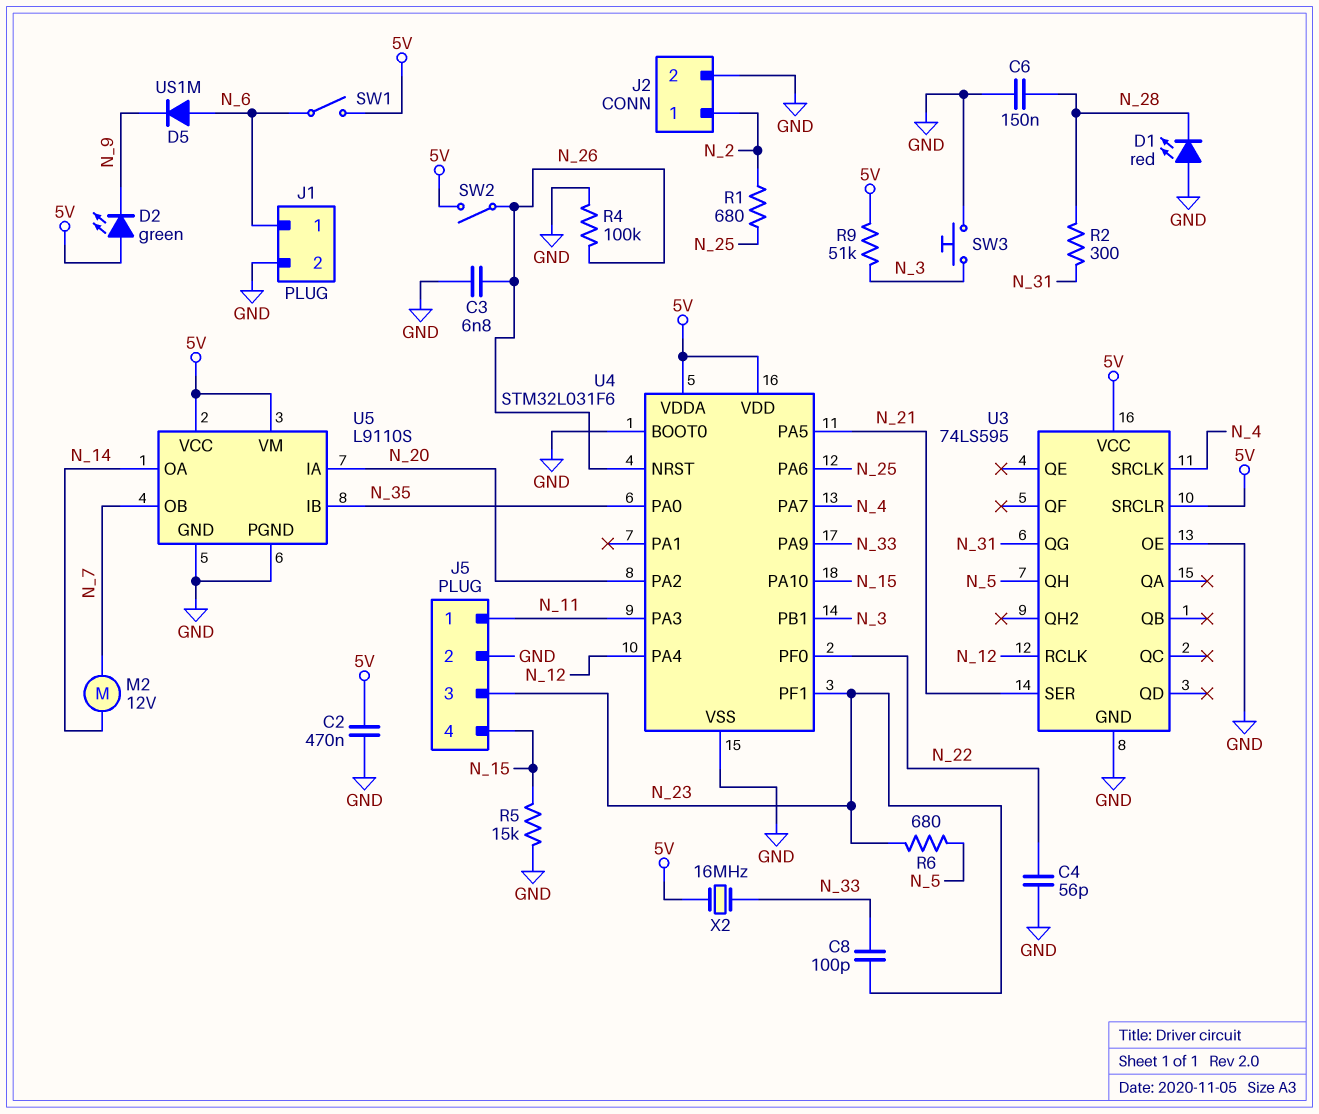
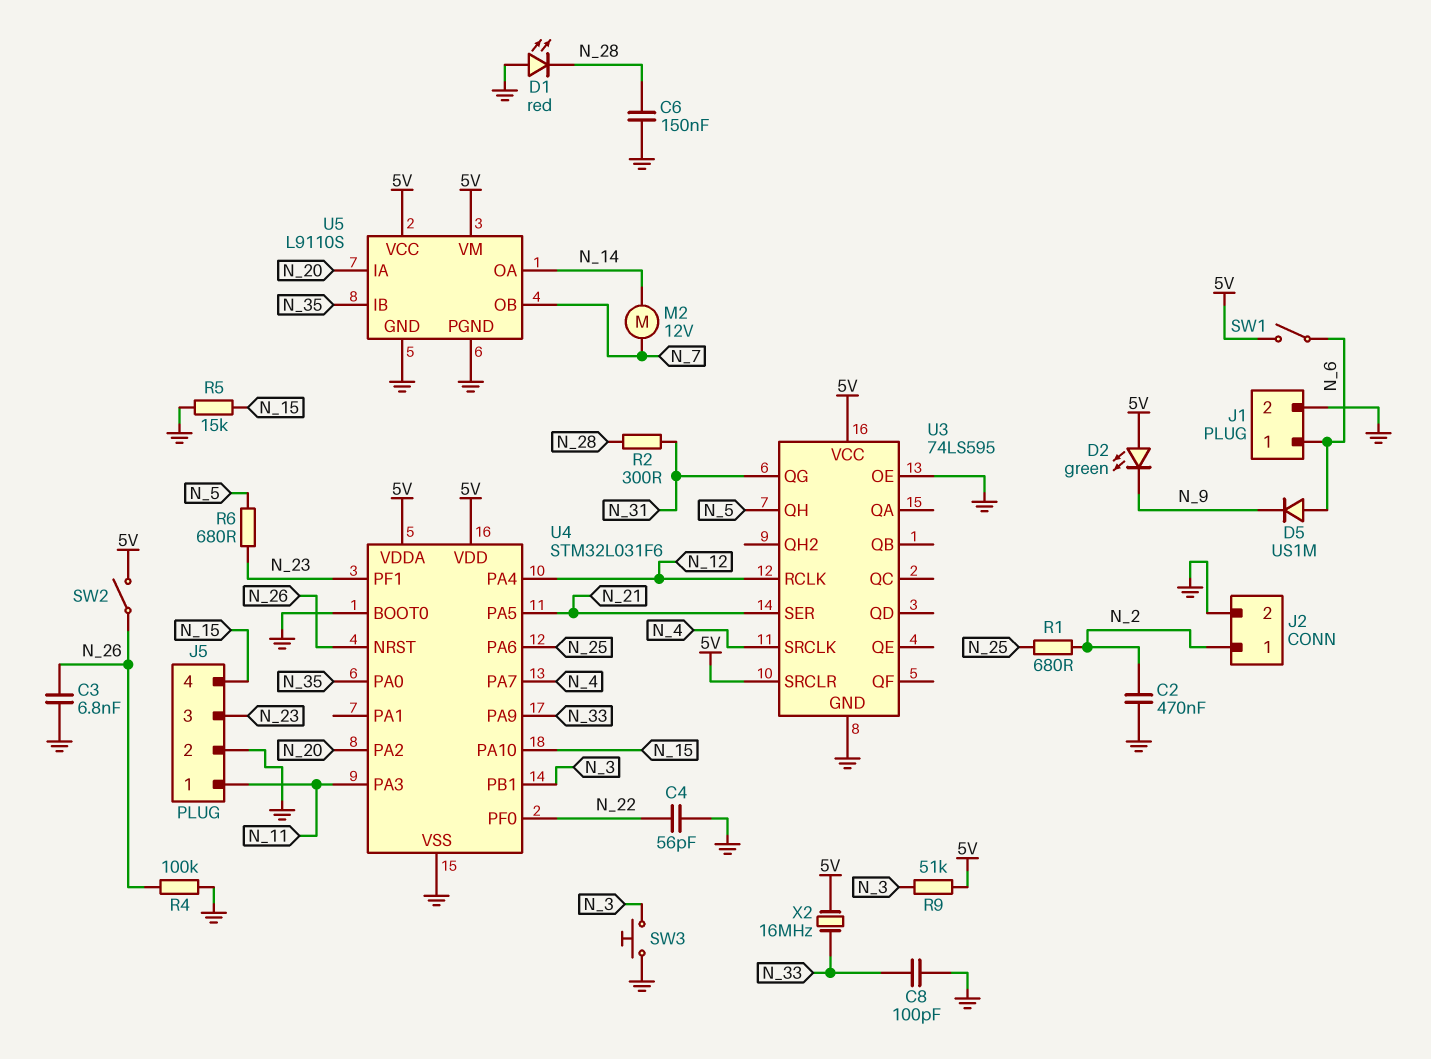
C2: 470nF (5V, GND) -> 470nF (GND, N_2)
C8: 100pF (N_23, N_33) -> 100pF (GND, N_33)

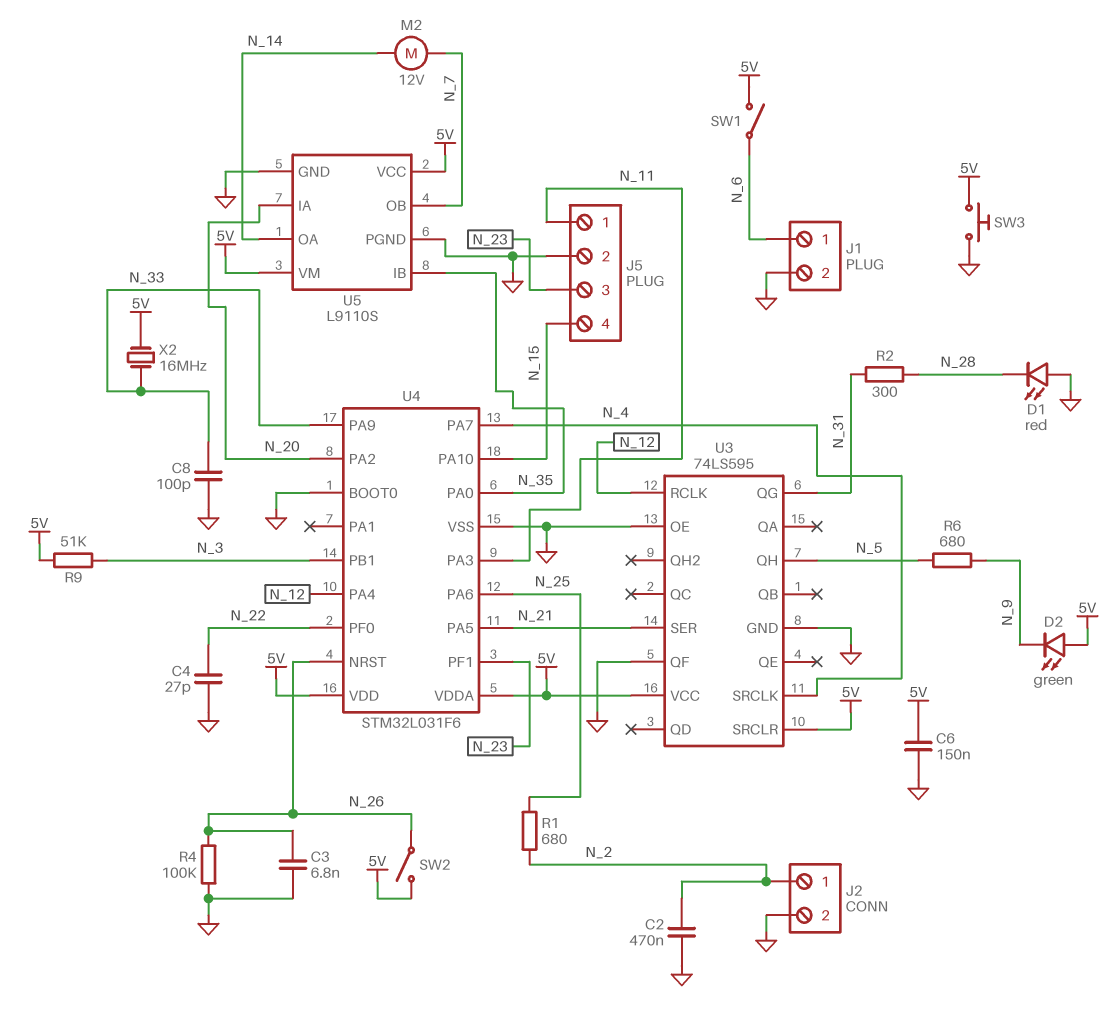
C4: 56pF (GND, N_22) -> 27pF (GND, N_22)
C6: 150nF (GND, N_28) -> 150nF (5V, GND)
D5: diode US1M (A N_6, K N_9) -> none
R5: 15k (GND, N_15) -> none
R6: 680 (N_5, N_23) -> 680 (N_5, N_9)
SW3: button (GND, N_3) -> button (5V, GND)
U3 pin QF: none -> GND

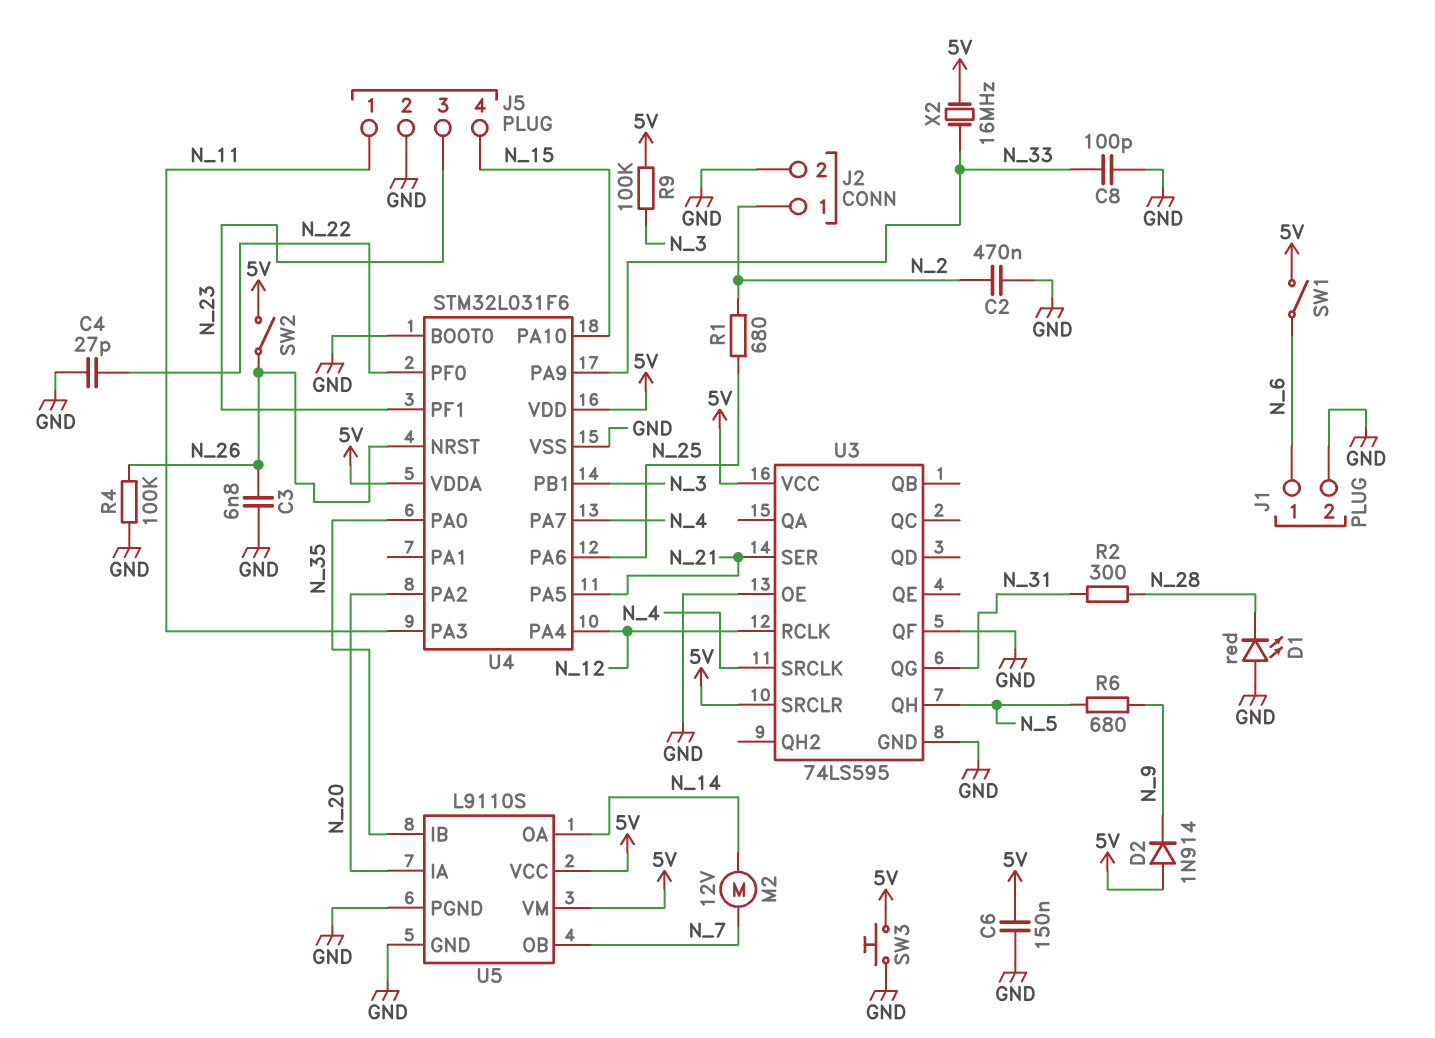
D2: LED green (A 5V, K N_9) -> diode 1N914 (A 5V, K N_9)
R9: 51k (5V, N_3) -> 100k (5V, N_3)

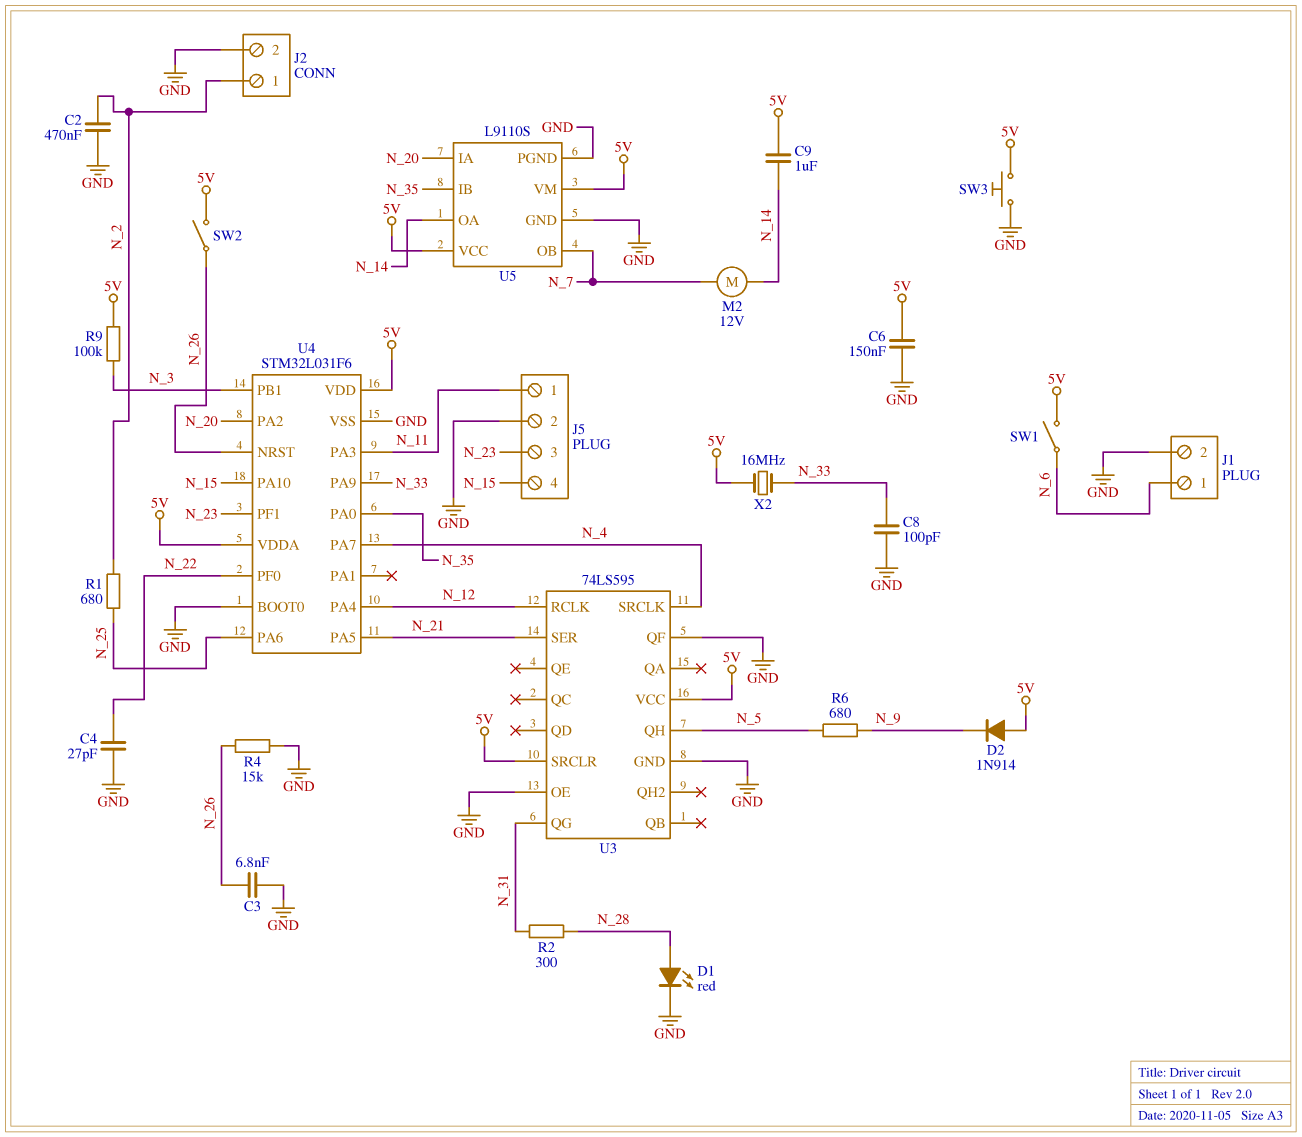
C9: none -> 1uF (5V, N_14)
D1: LED red (A GND, K N_28) -> LED red (A N_28, K GND)
R4: 100k (GND, N_26) -> 15k (GND, N_26)

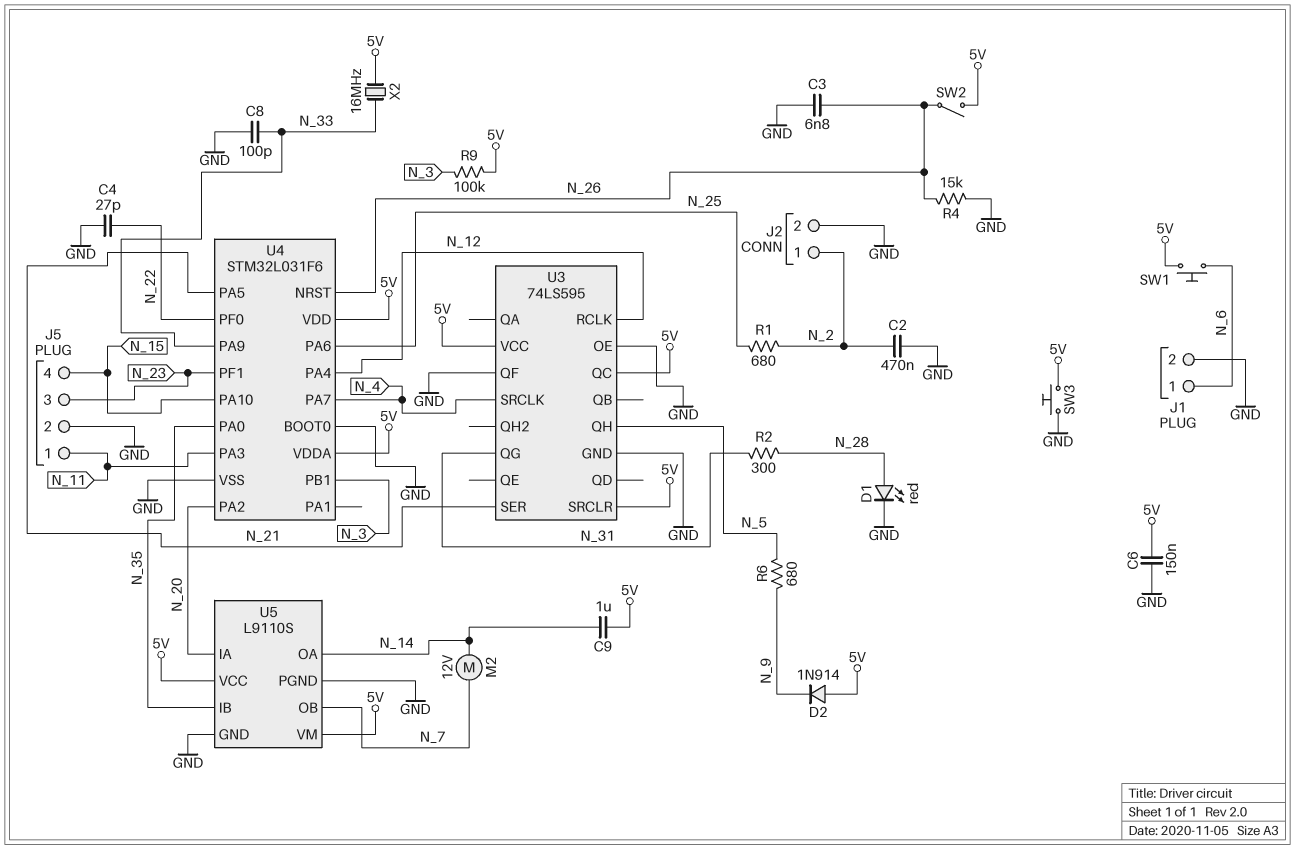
SW1: switch (5V, N_6) -> button (5V, N_6)
U3 pin QC: none -> 5V

